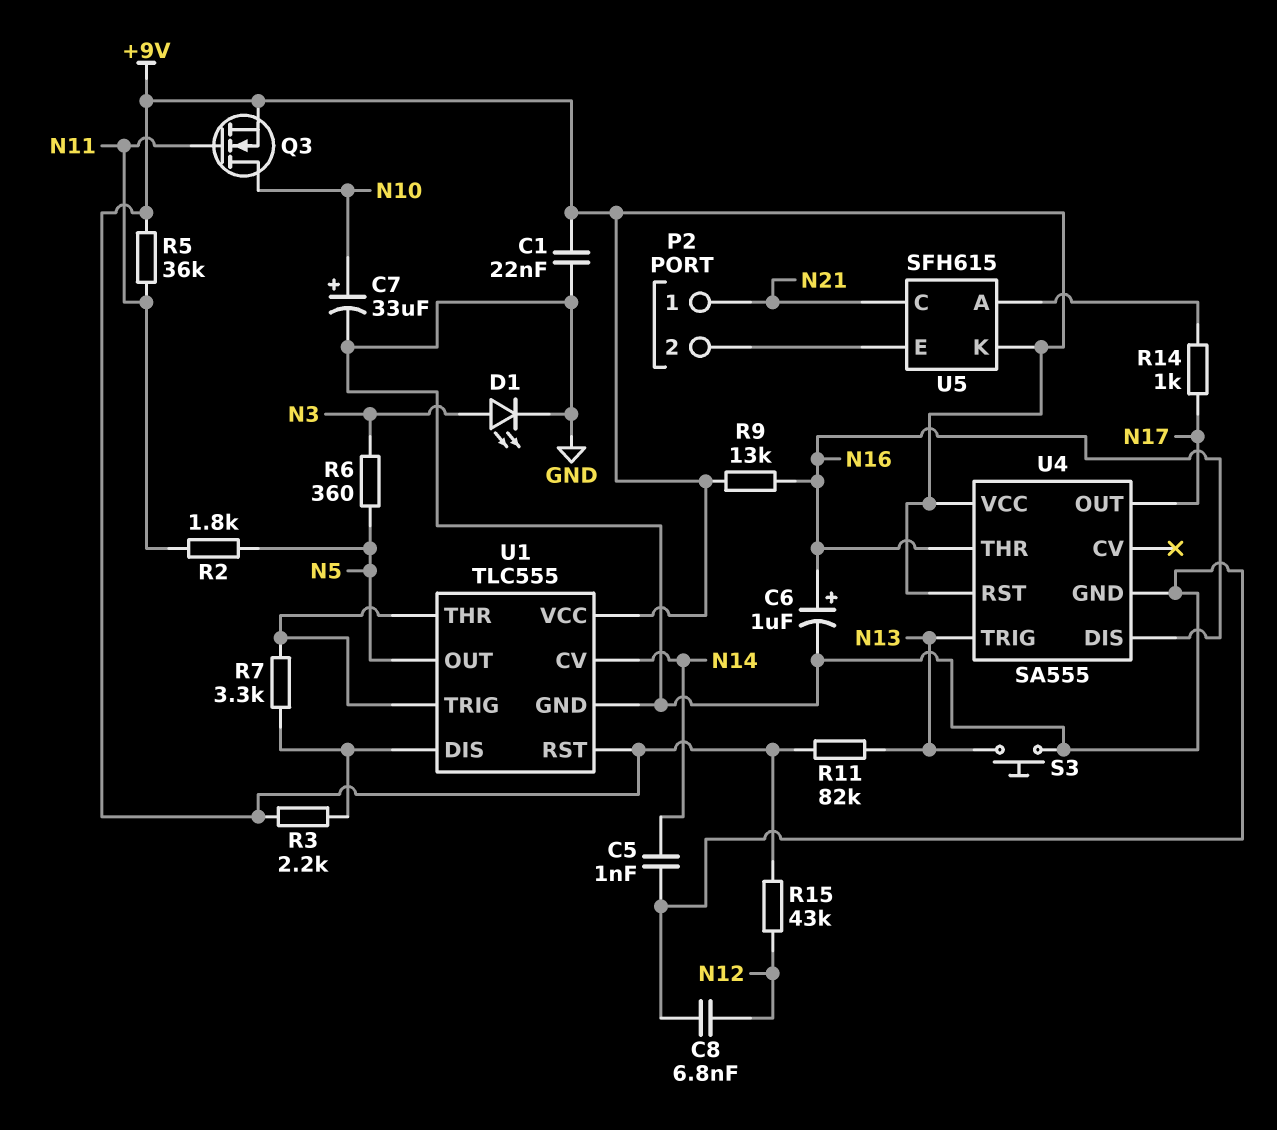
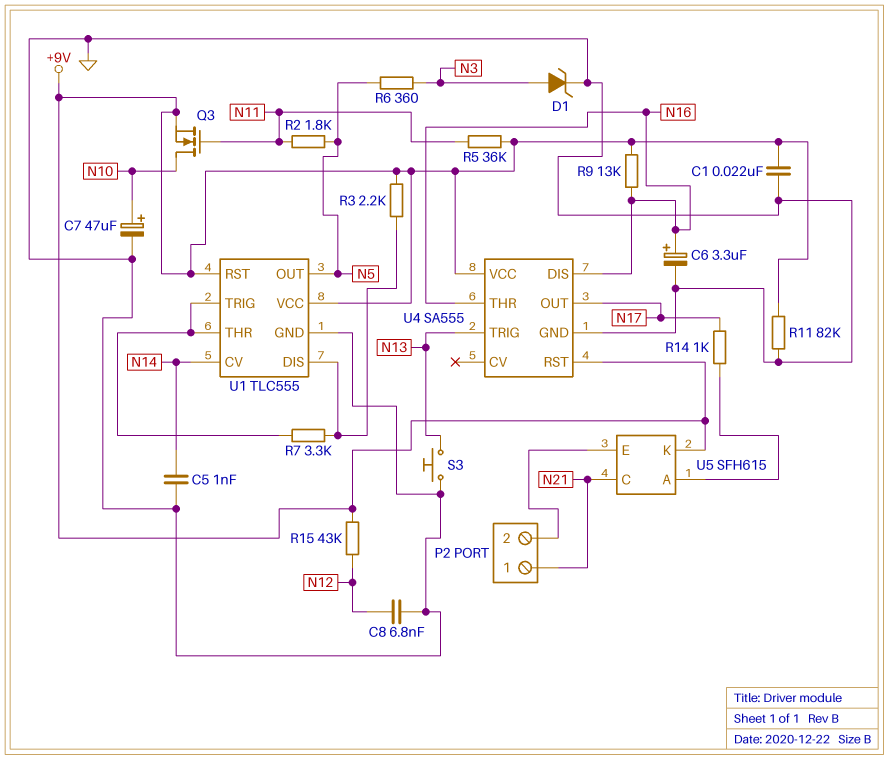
C6: 1uF (plus N16, minus GND) -> 3.3uF (plus N16, minus GND)
C7: 33uF (plus N10, minus GND) -> 47uF (plus N10, minus GND)
D1: LED (A N3, K GND) -> zener (A N3, K GND)
R11: 82k (+9V, N13) -> 82k (+9V, GND)

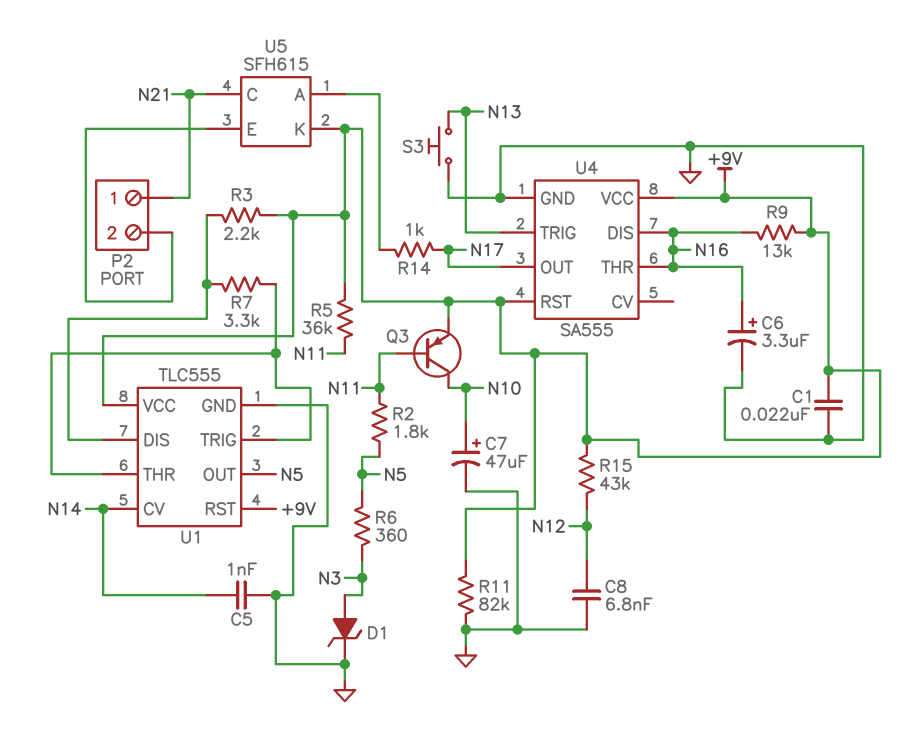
Q3: NMOS (G N11, D N10, S +9V) -> PNP (B N11, C N10, E +9V)

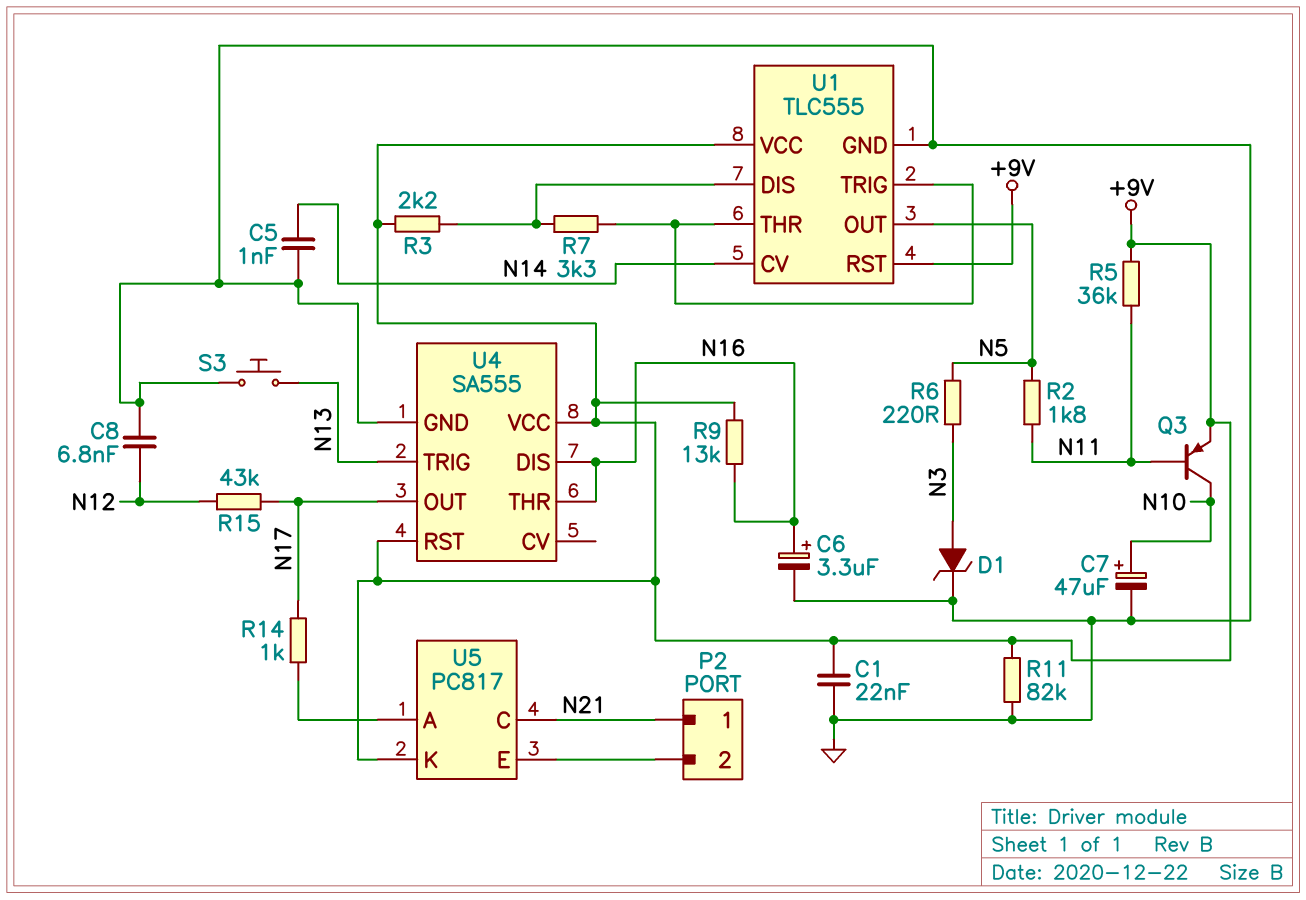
R6: 360 (N3, N5) -> 220 (N3, N5)
R15: 43k (+9V, N12) -> 43k (N12, N17)
U5: SFH615 -> PC817

